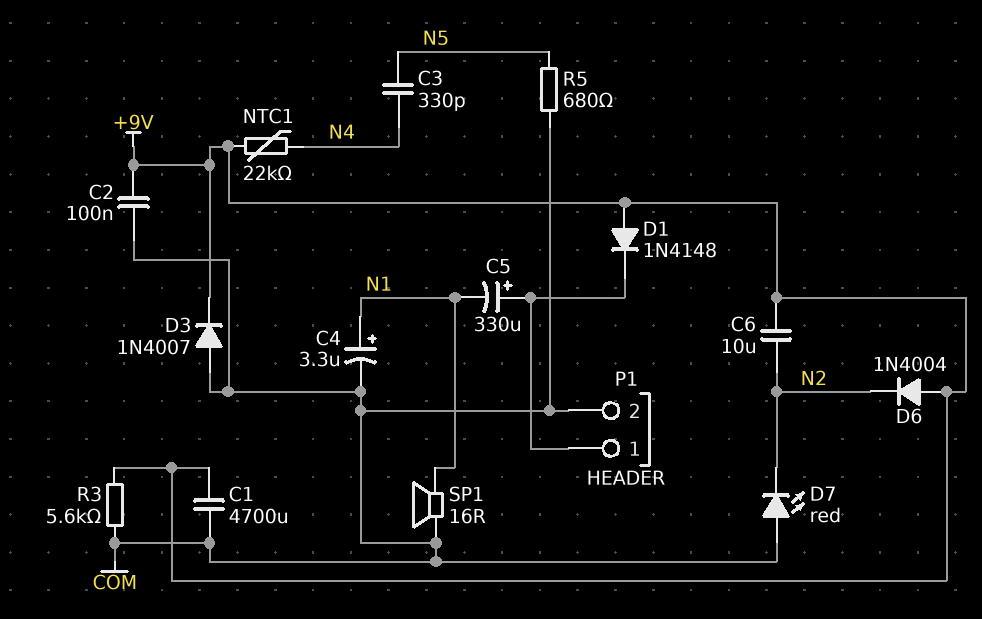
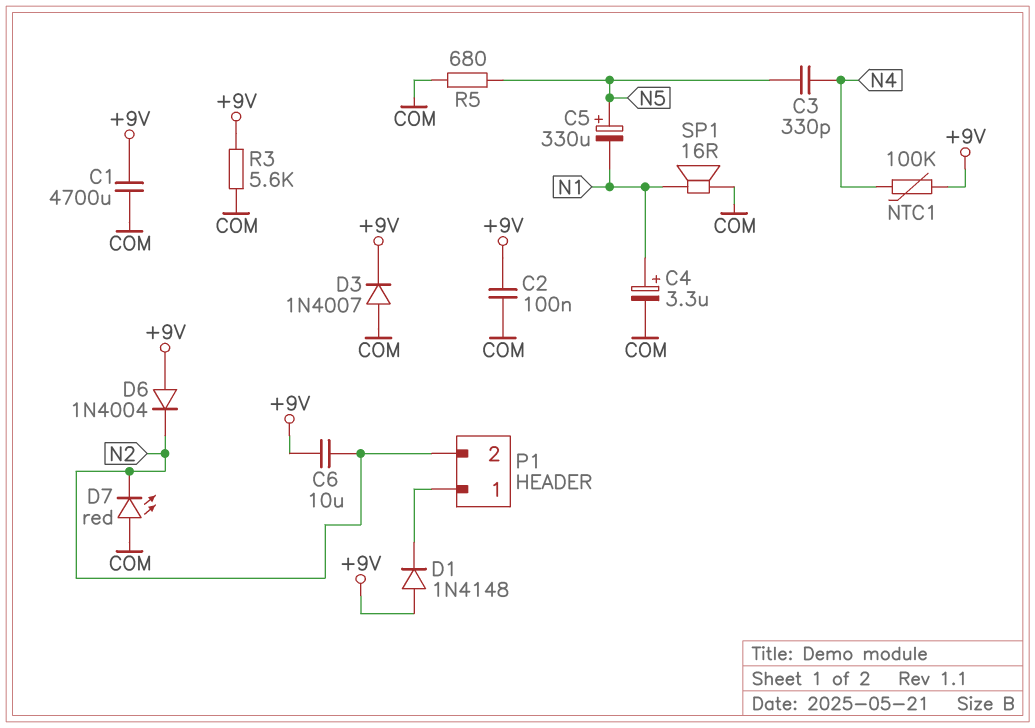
C5: 330uF (plus P1/1, minus N1) -> 330uF (plus N5, minus N1)
NTC1: 22k (+9V, N4) -> 100k (+9V, N4)
P1 pin 2: COM -> N2

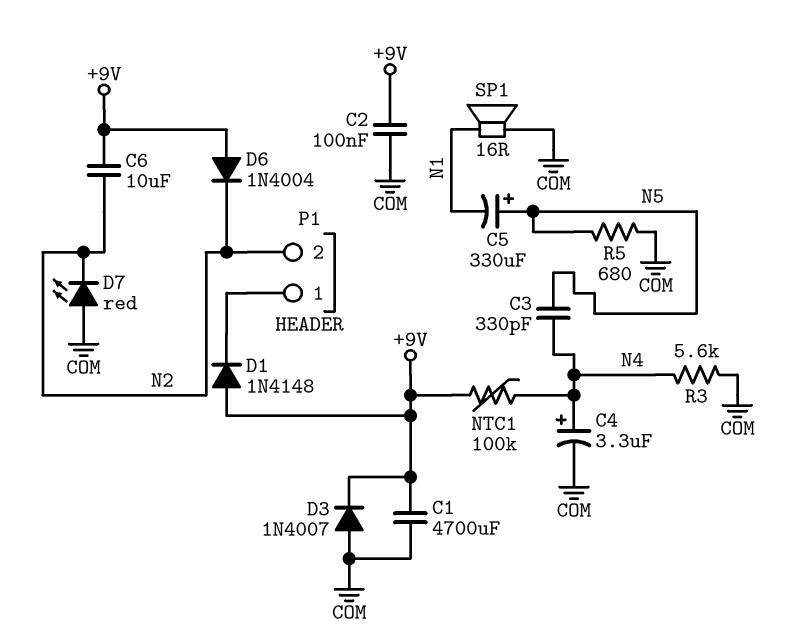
C4: 3.3uF (plus N1, minus COM) -> 3.3uF (plus N4, minus COM)
R3: 5.6k (+9V, COM) -> 5.6k (COM, N4)

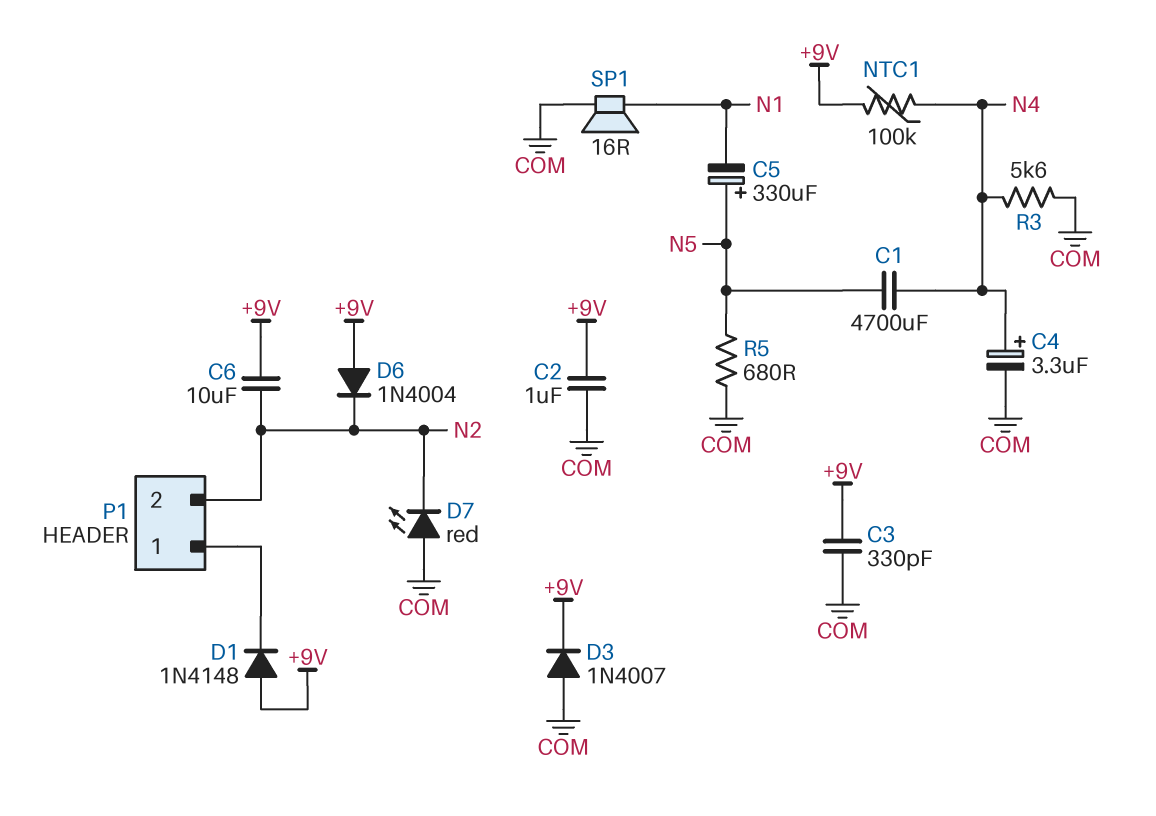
C1: 4700uF (+9V, COM) -> 4700uF (N4, N5)
C2: 100nF (+9V, COM) -> 1uF (+9V, COM)
C3: 330pF (N4, N5) -> 330pF (+9V, COM)

